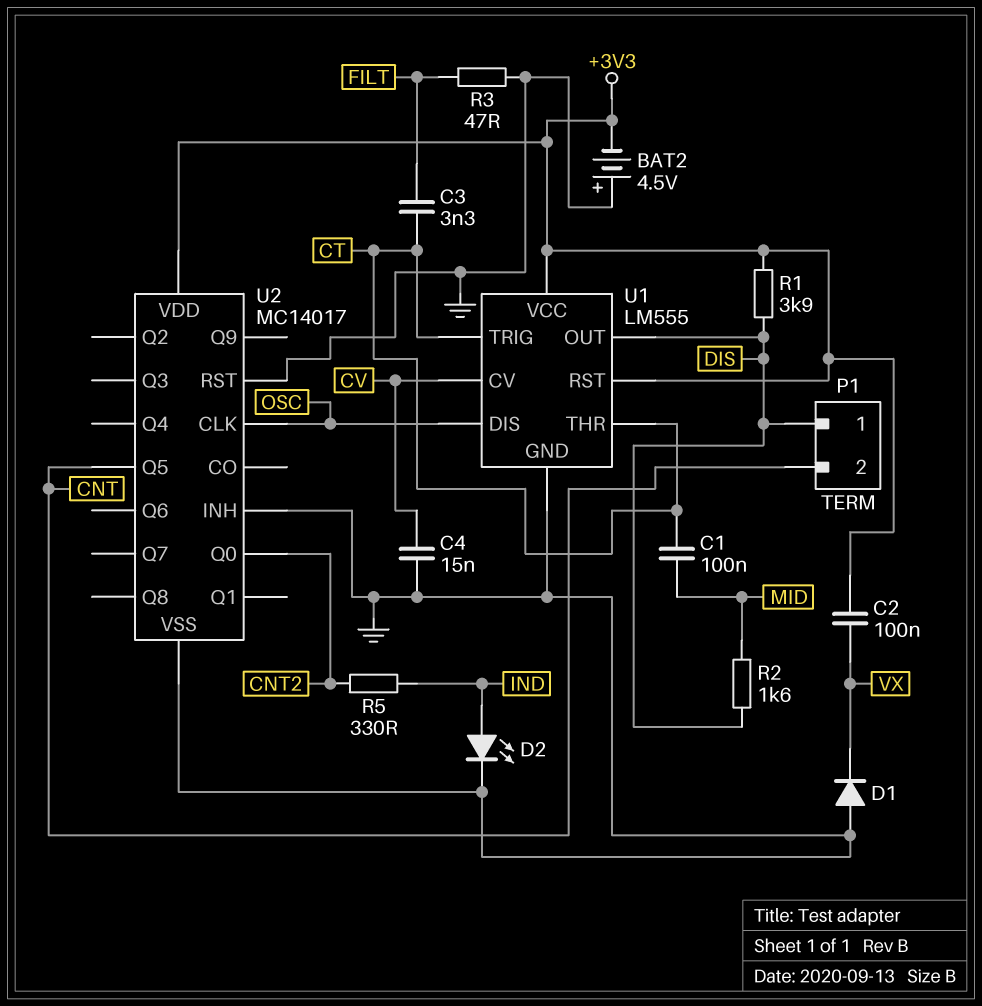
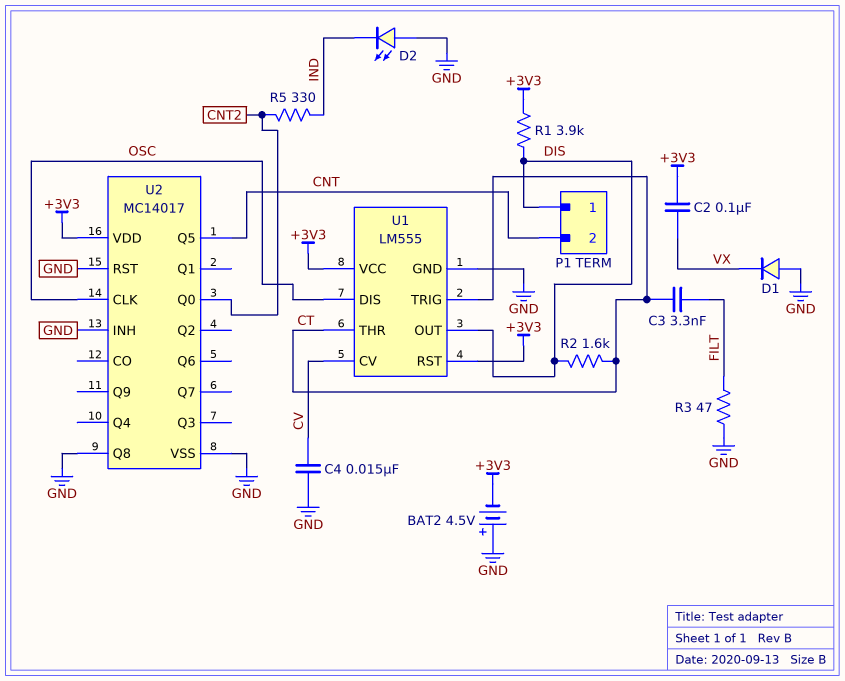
C1: 100nF (CT, MID) -> none
D2: LED (A IND, K GND) -> LED (A GND, K IND)
R2: 1.6k (DIS, MID) -> 1.6k (CT, DIS)
U2 pin Q8: none -> GND

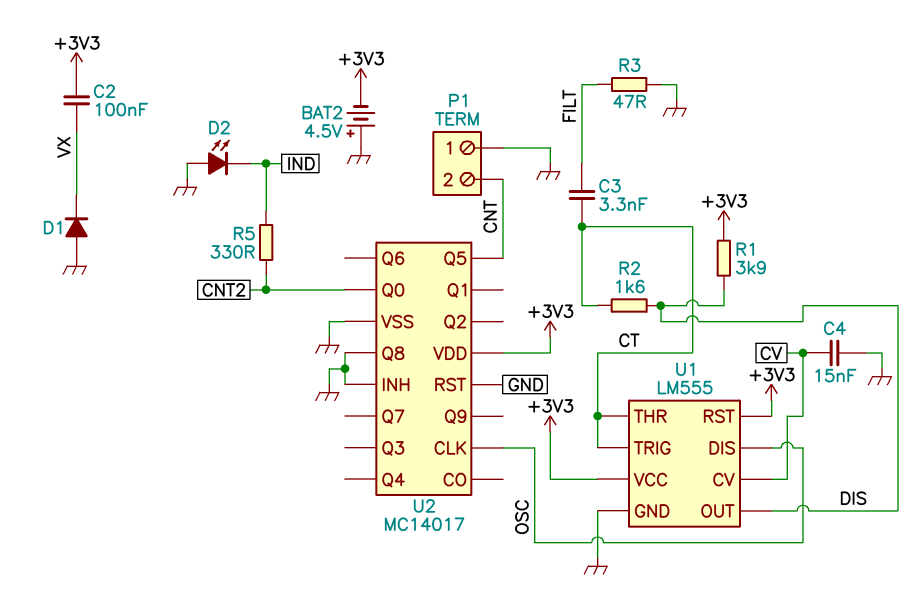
P1 pin 1: DIS -> GND

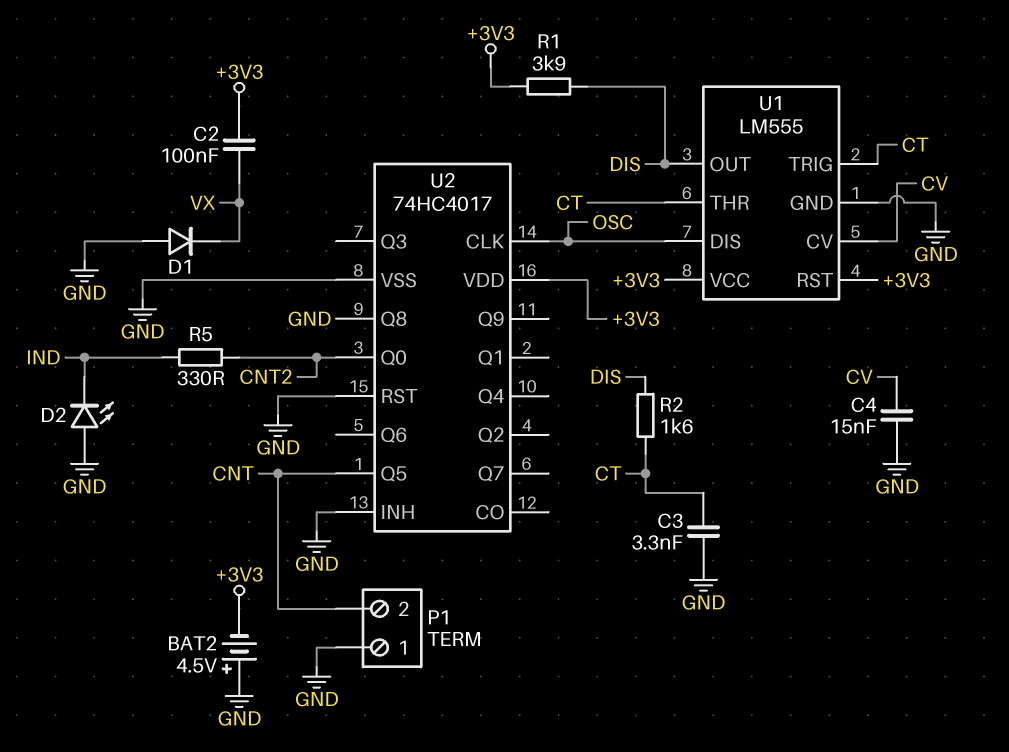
C3: 3.3nF (CT, FILT) -> 3.3nF (CT, GND)
R3: 47 (FILT, GND) -> none
U2: MC14017 -> 74HC4017

